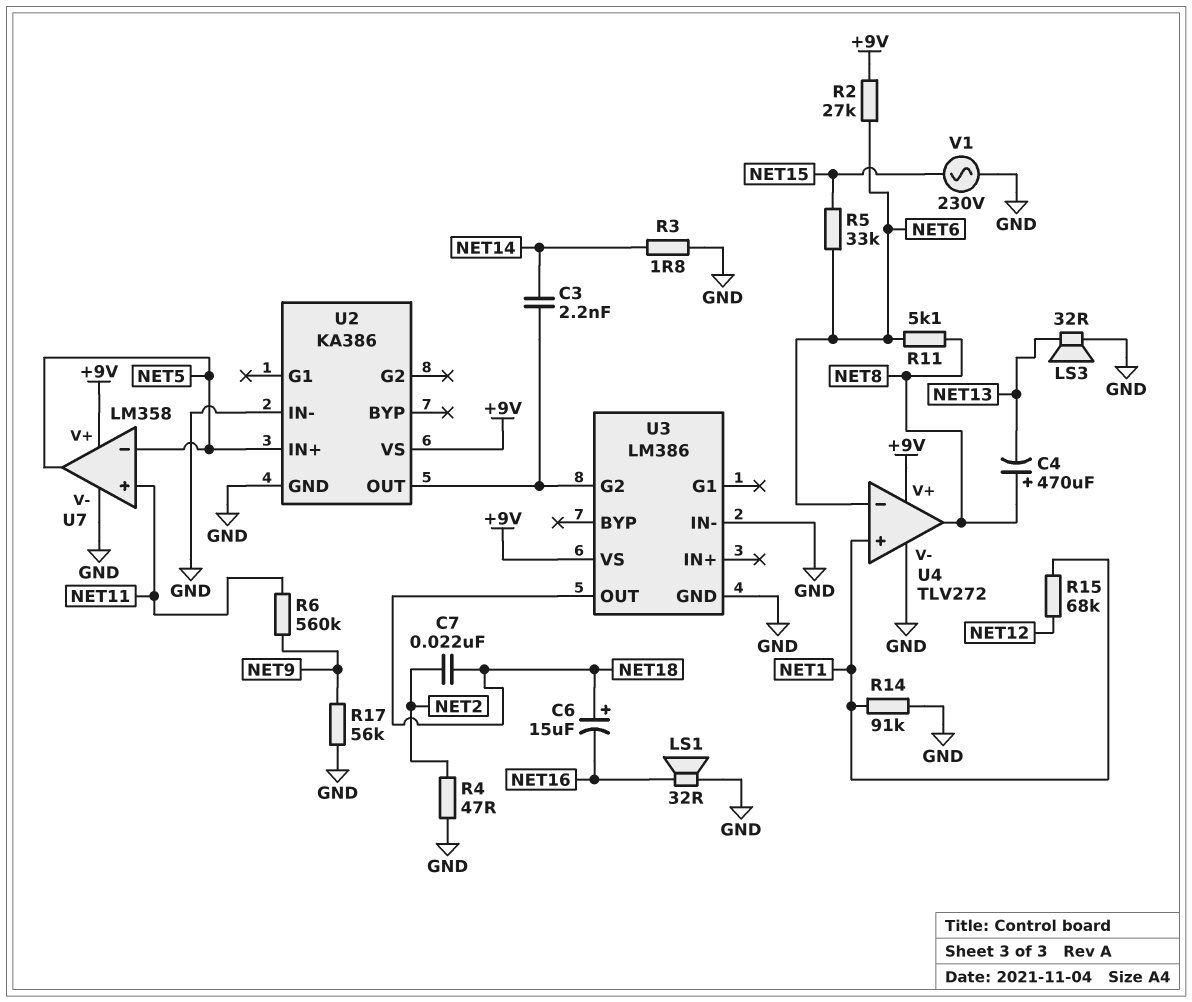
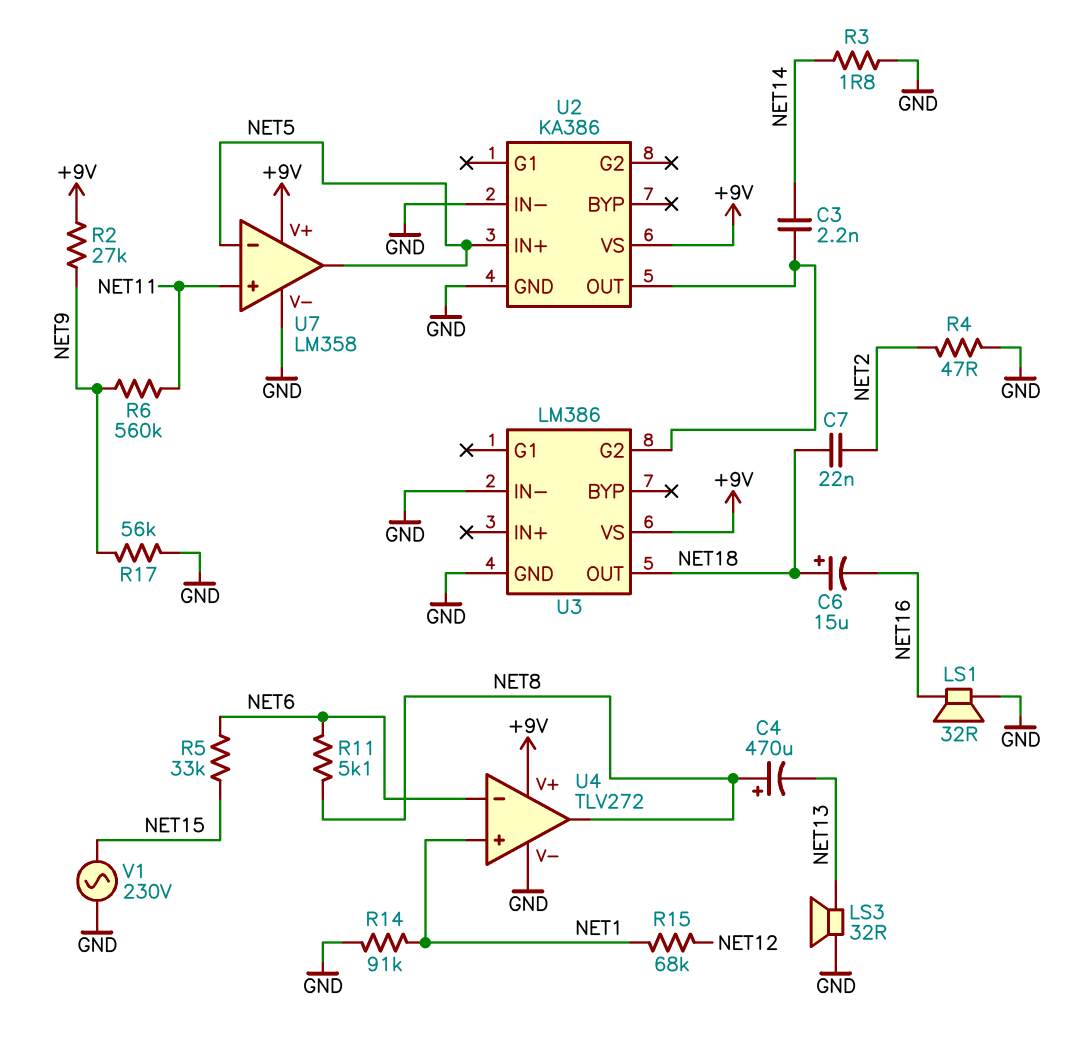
R2: 27k (+9V, NET6) -> 27k (+9V, NET9)

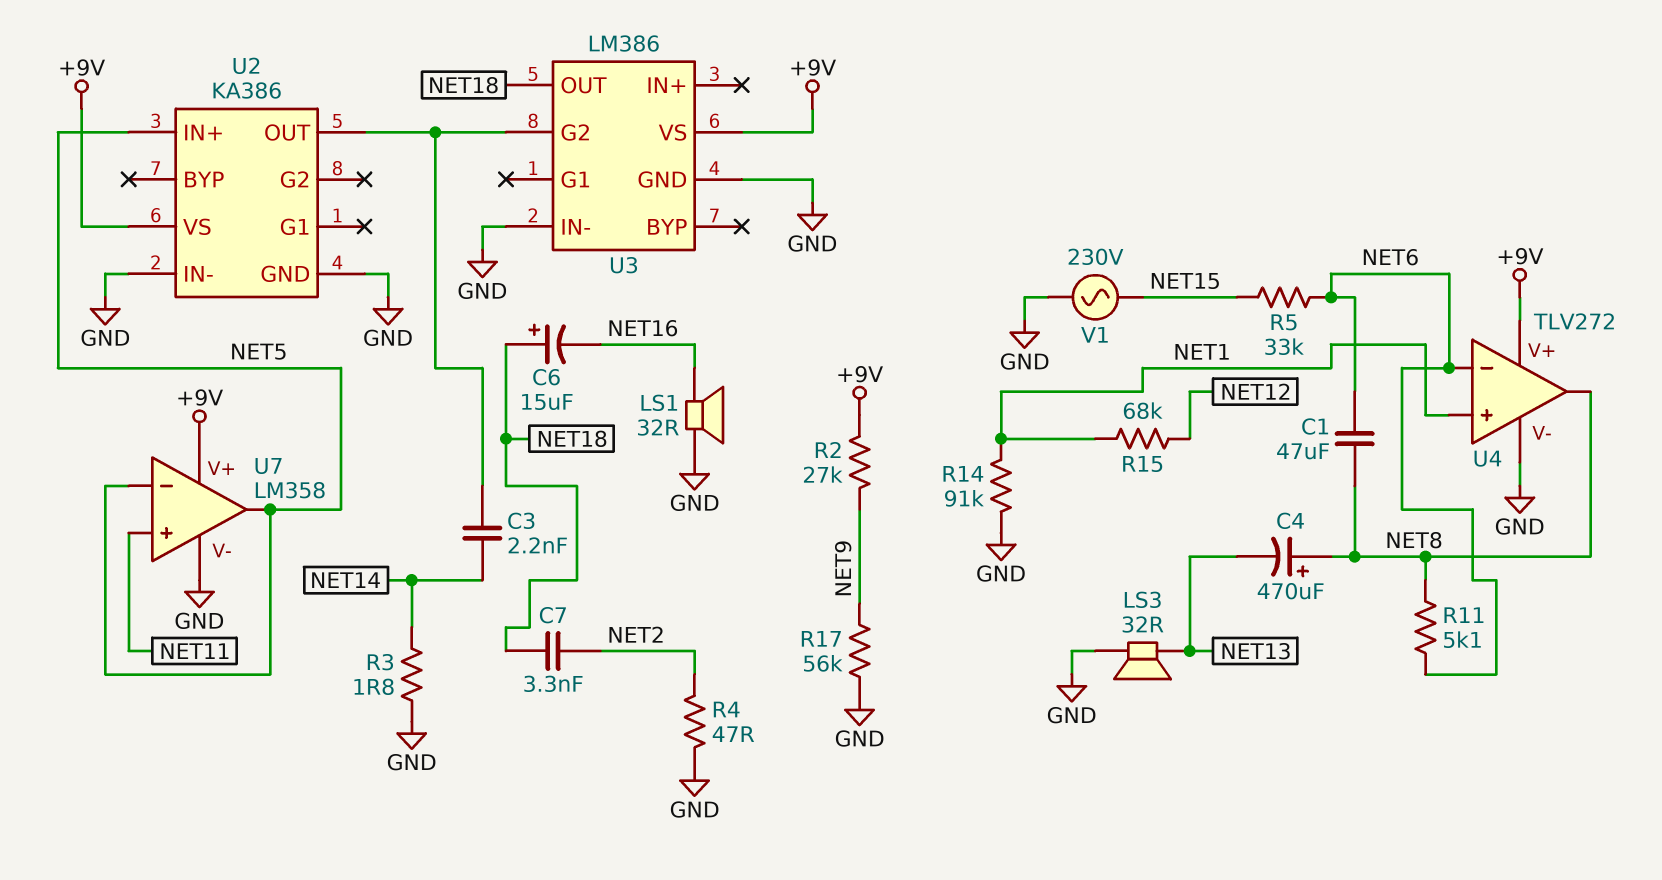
C1: none -> 47uF (NET6, NET8)
C7: 22nF (NET2, NET18) -> 3.3nF (NET2, NET18)
R6: 560k (NET9, NET11) -> none

